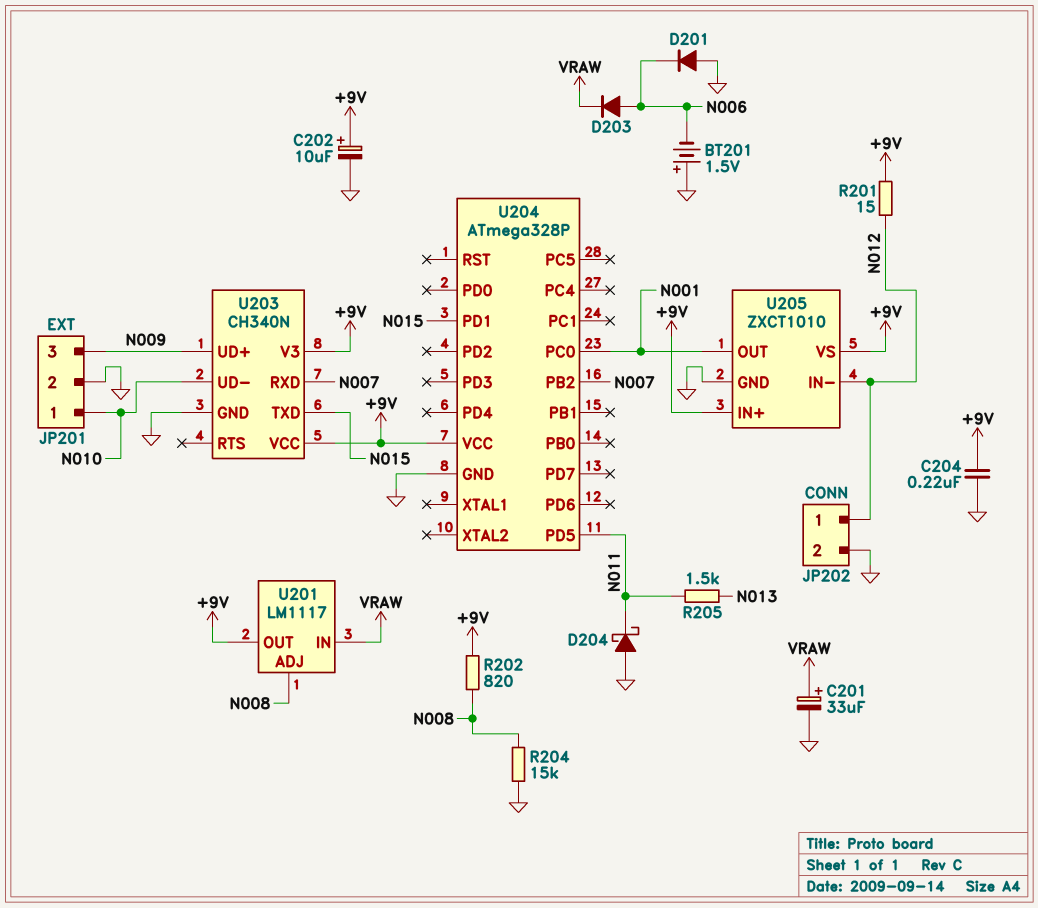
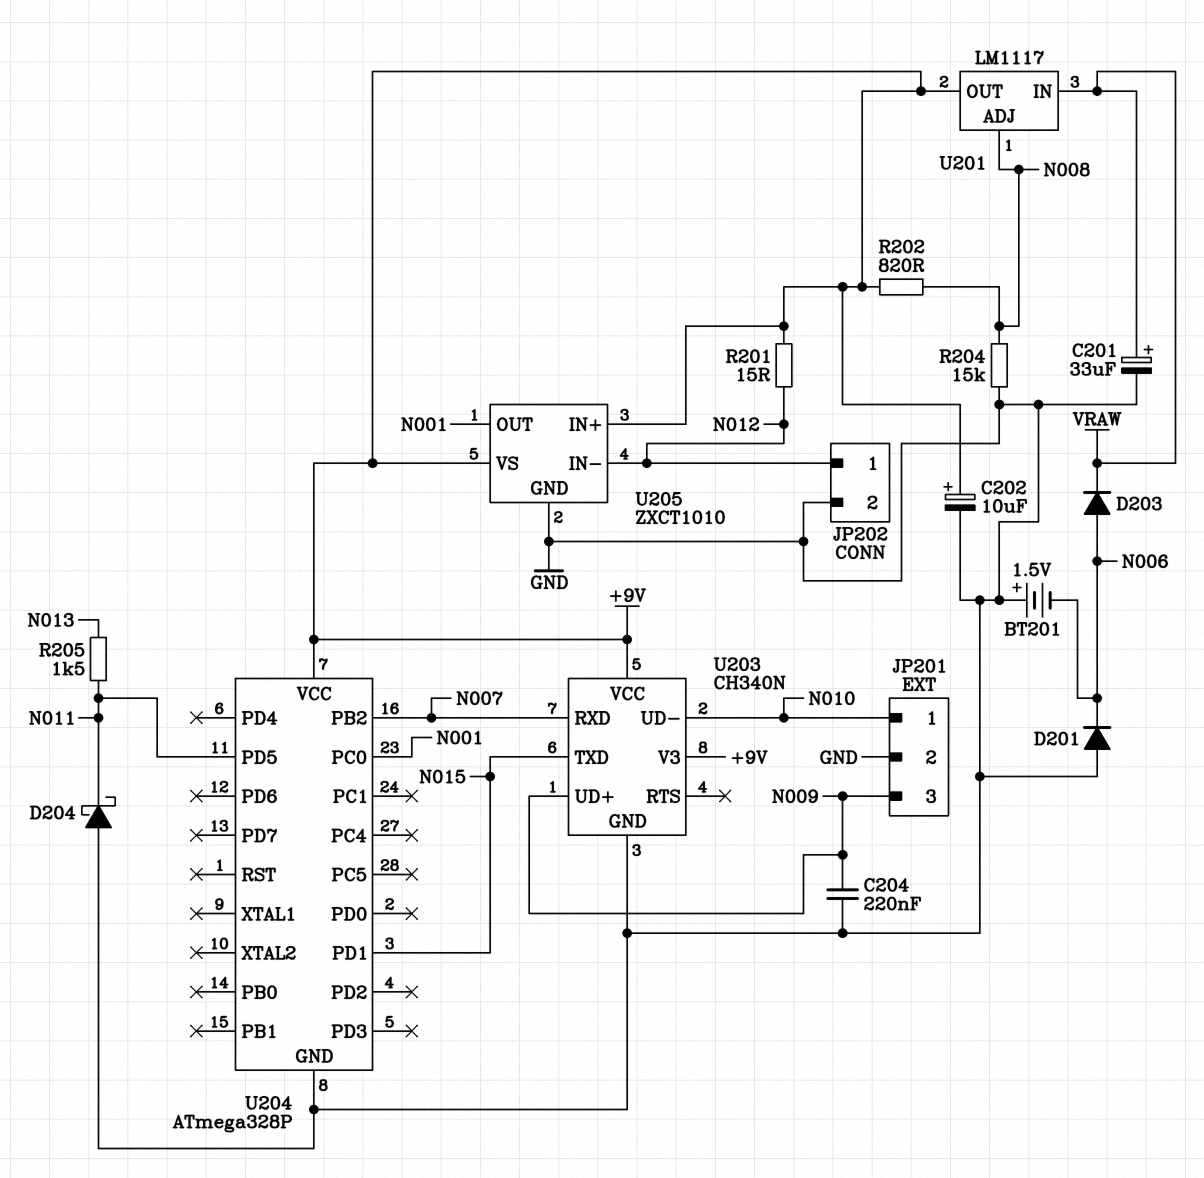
C204: 220nF (+9V, GND) -> 220nF (GND, N009)

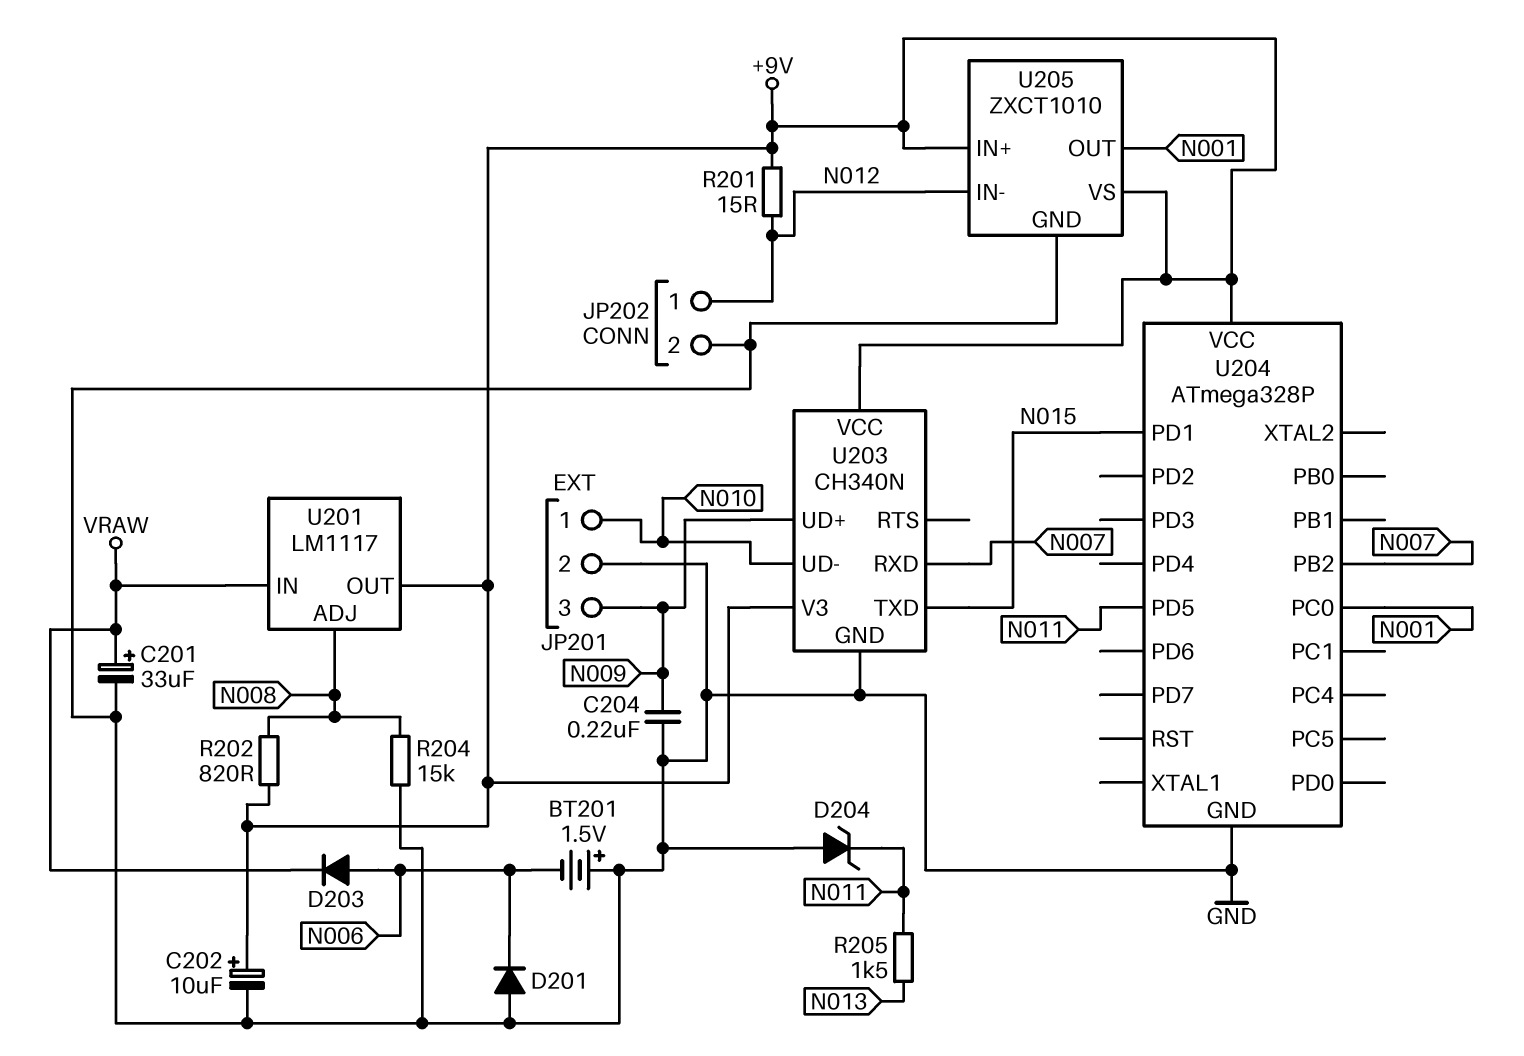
D204: schottky (A GND, K N011) -> zener (A GND, K N011)

